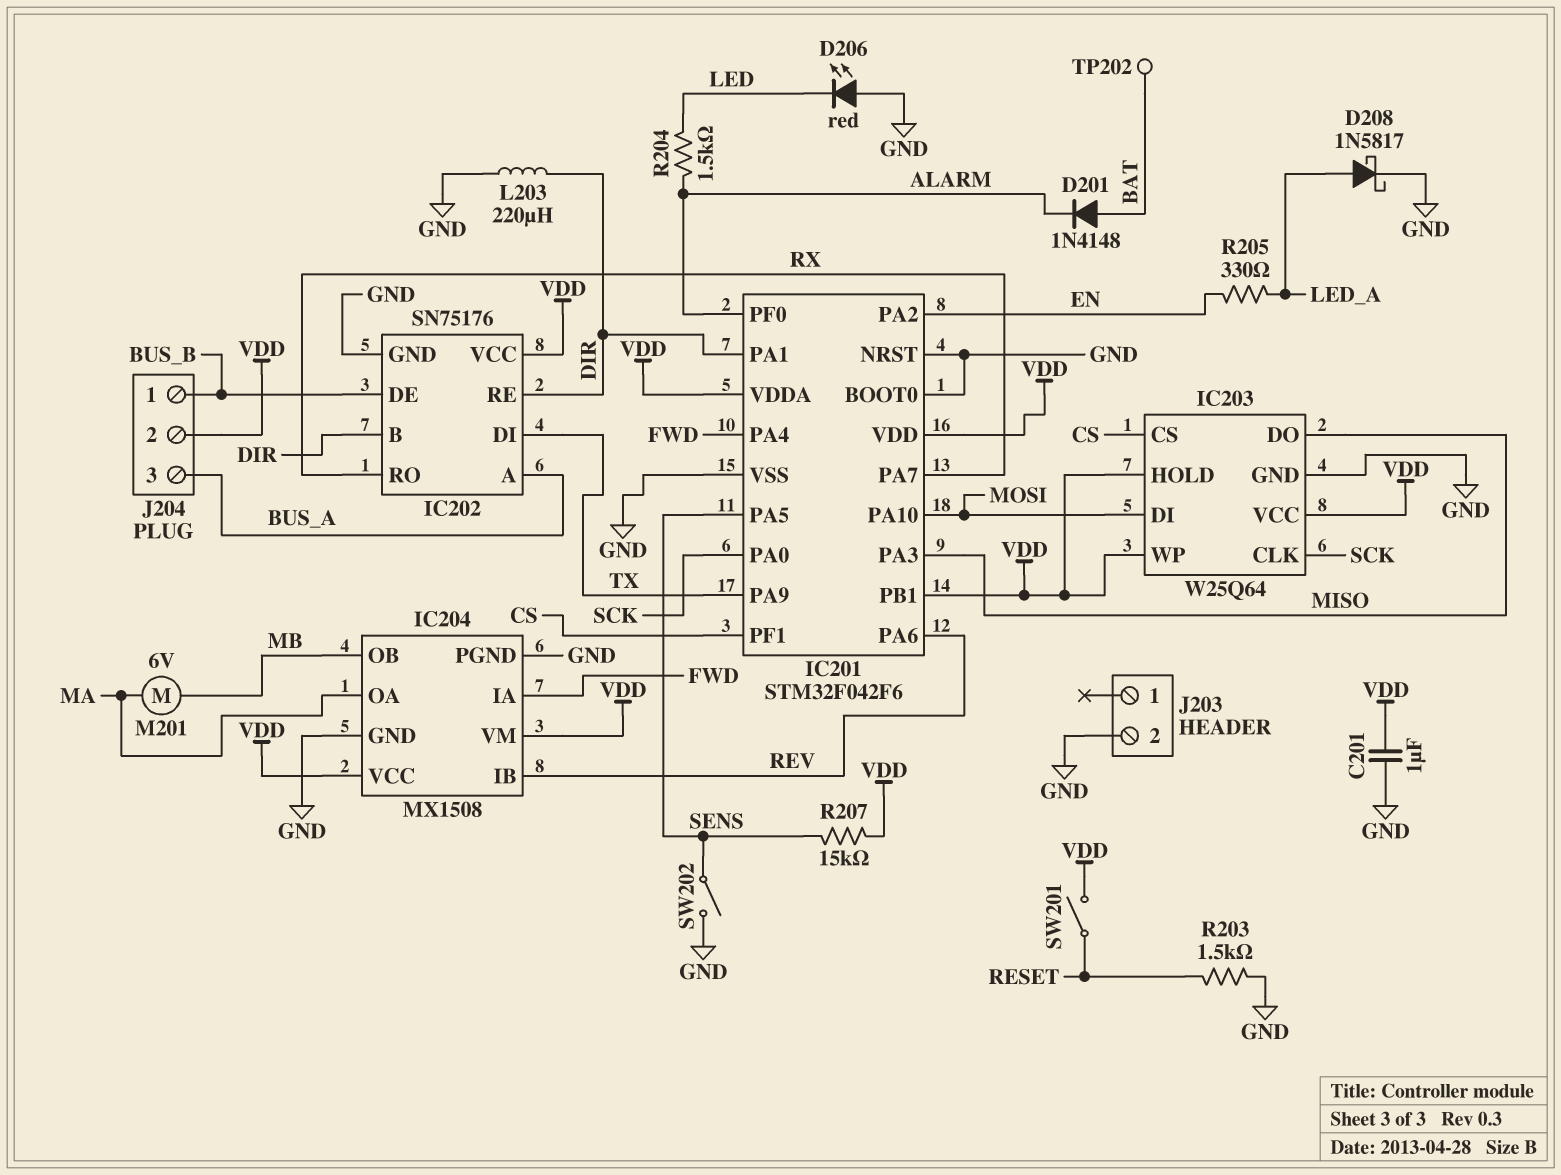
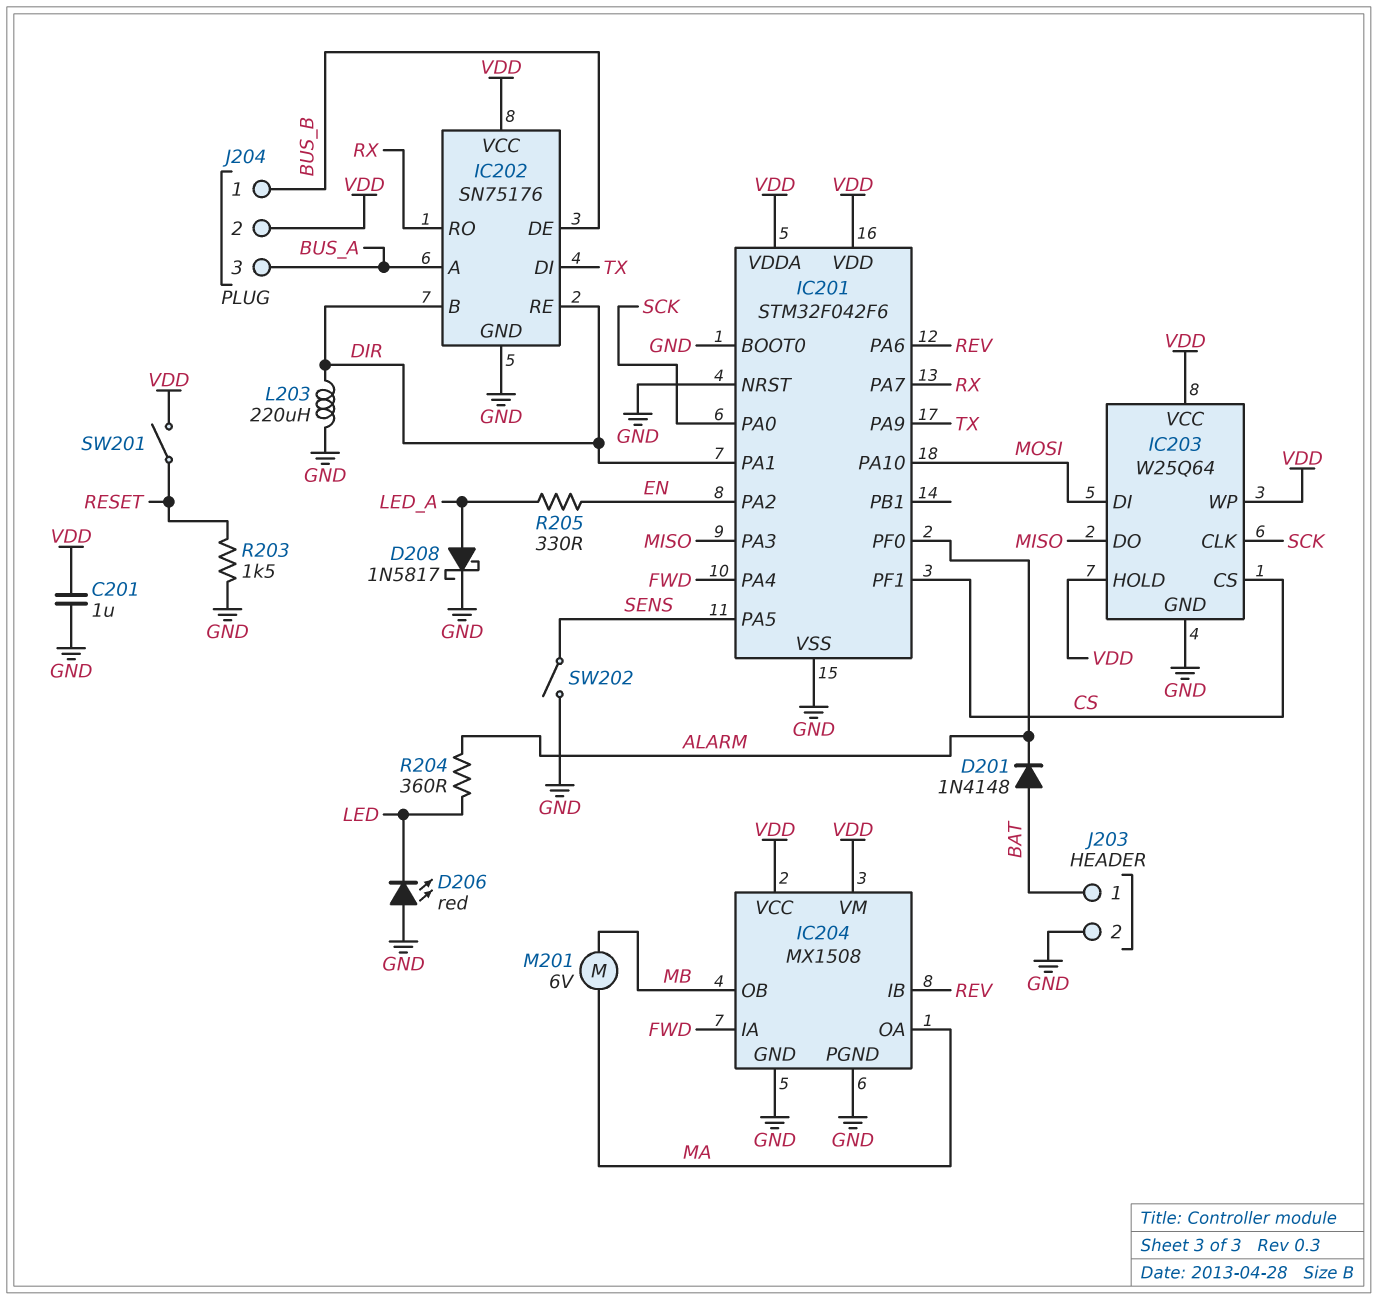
IC201 pin PB1: VDD -> none
J203 pin 1: none -> BAT
R204: 1.5k (ALARM, LED) -> 360 (ALARM, LED)
R207: 15k (SENS, VDD) -> none
TP202: test point (BAT) -> none

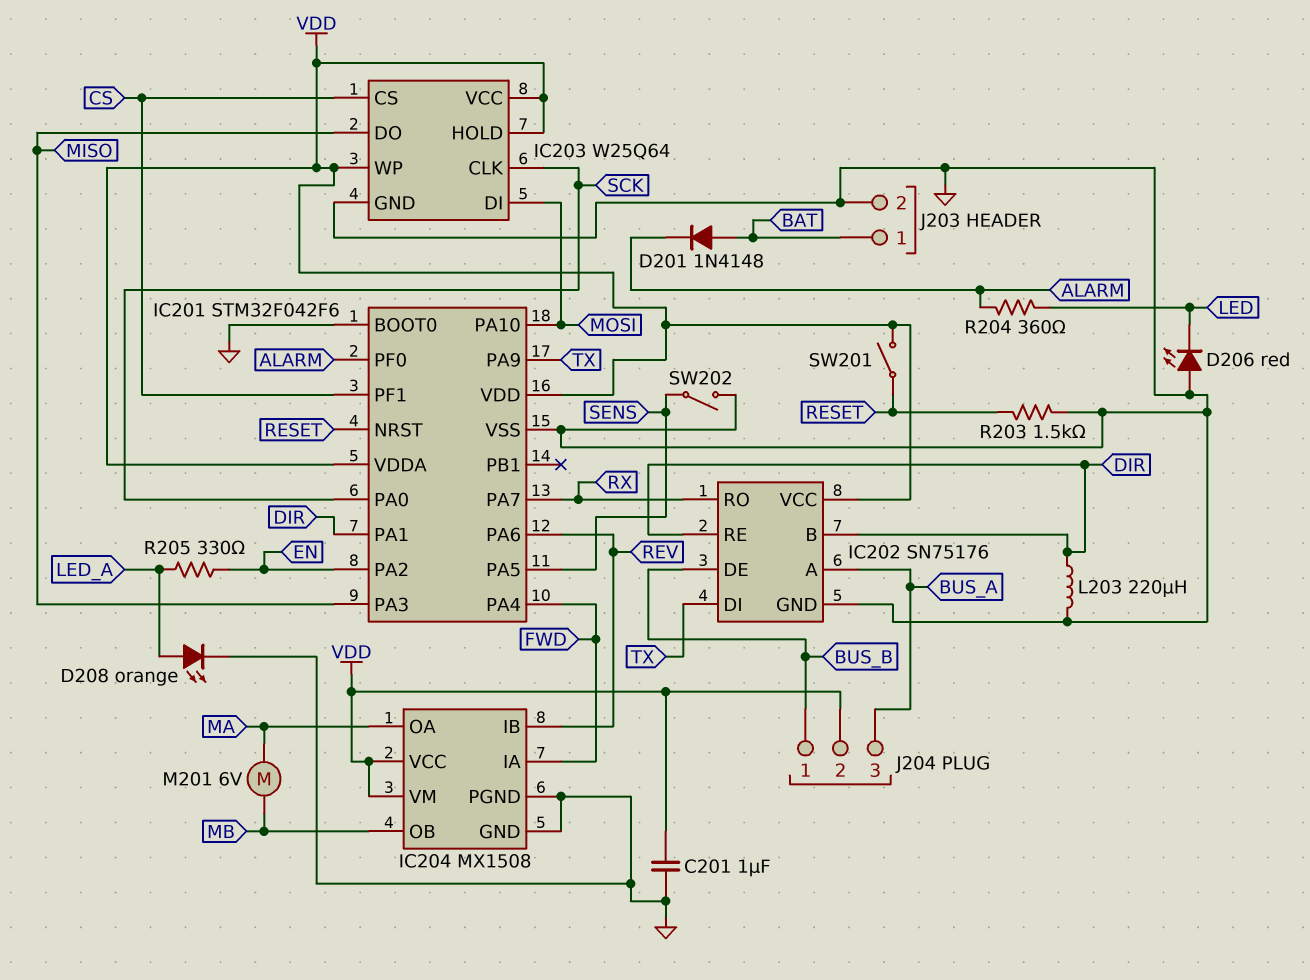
D208: schottky 1N5817 (A LED_A, K GND) -> LED orange (A LED_A, K GND)
IC201 pin NRST: GND -> RESET

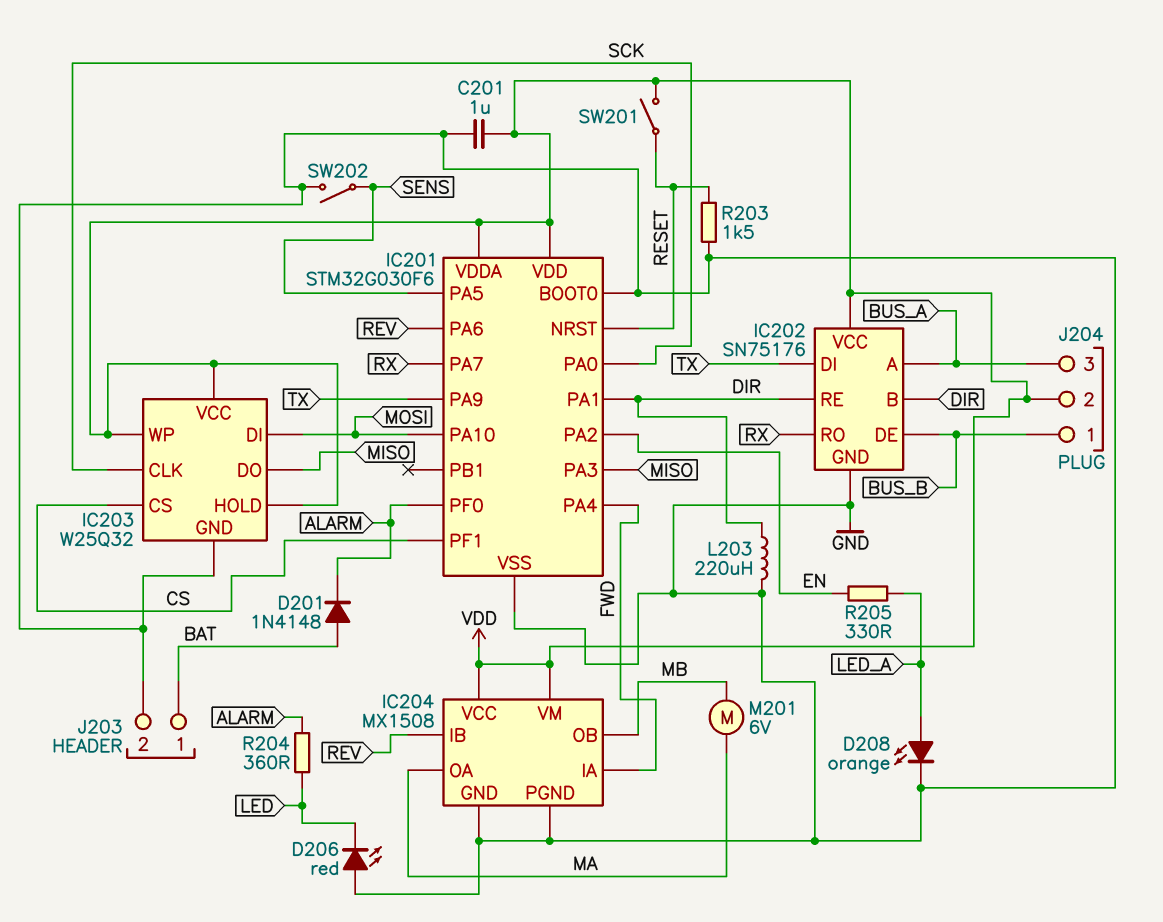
IC201: STM32F042F6 -> STM32G030F6
IC203: W25Q64 -> W25Q32

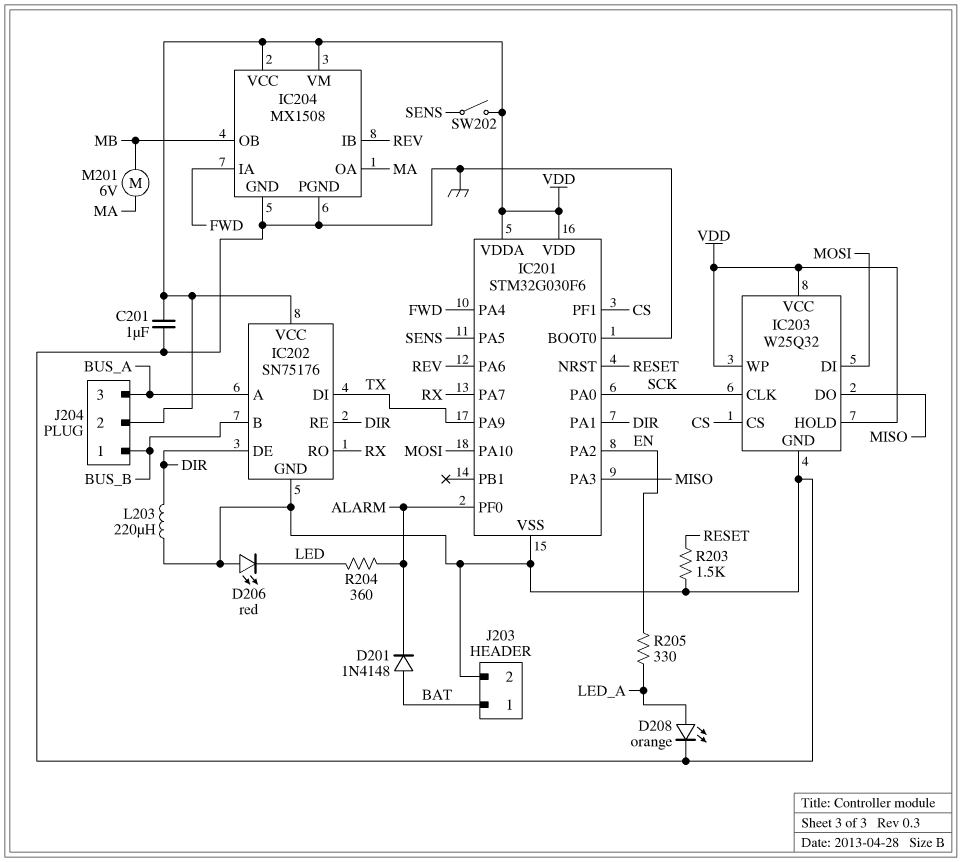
IC202 pin B: DIR -> BUS_B
IC202 pin DE: BUS_B -> DIR
SW201: switch (RESET, VDD) -> none
SW202: switch (GND, SENS) -> switch (SENS, VDD)

